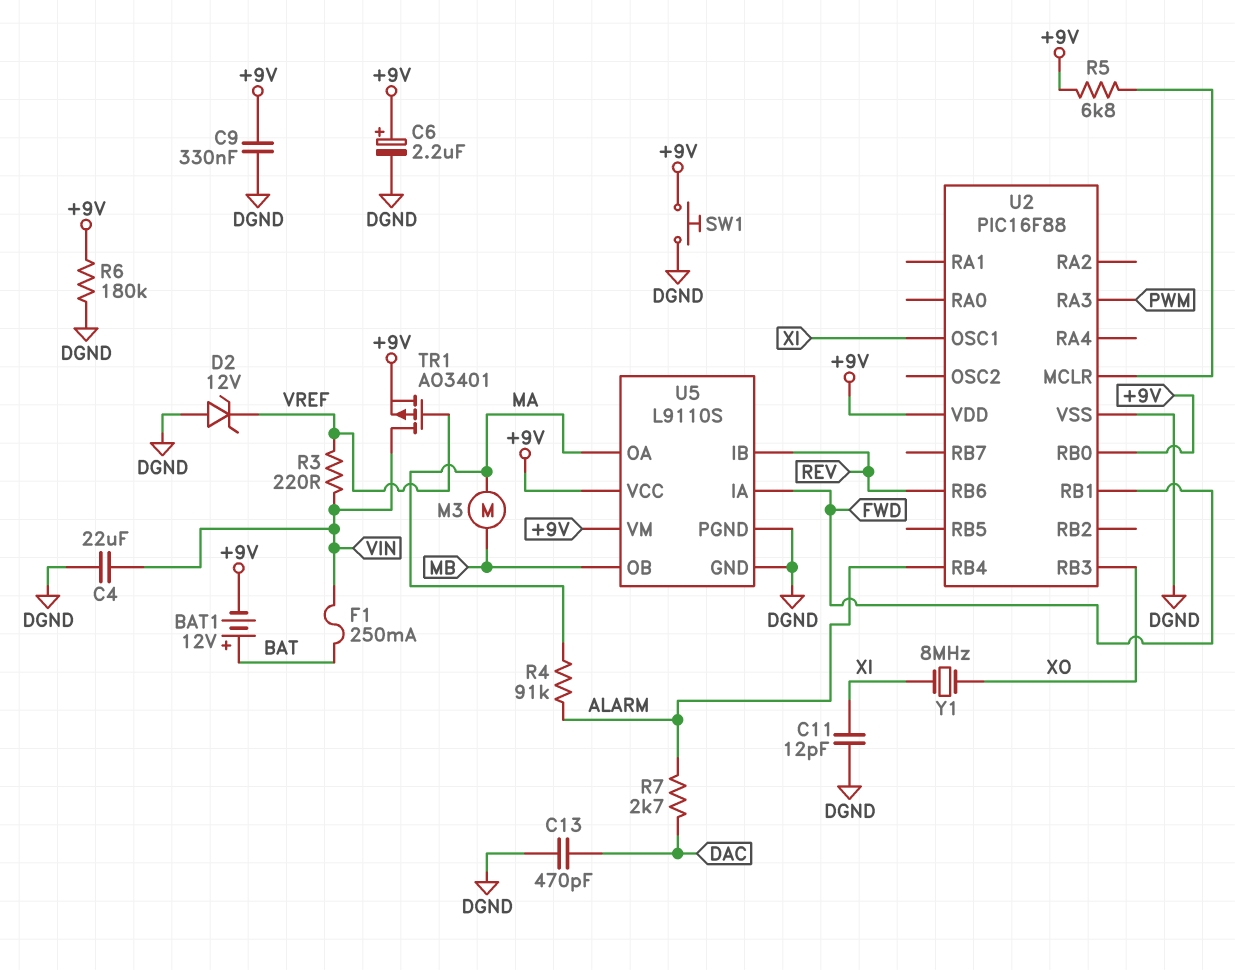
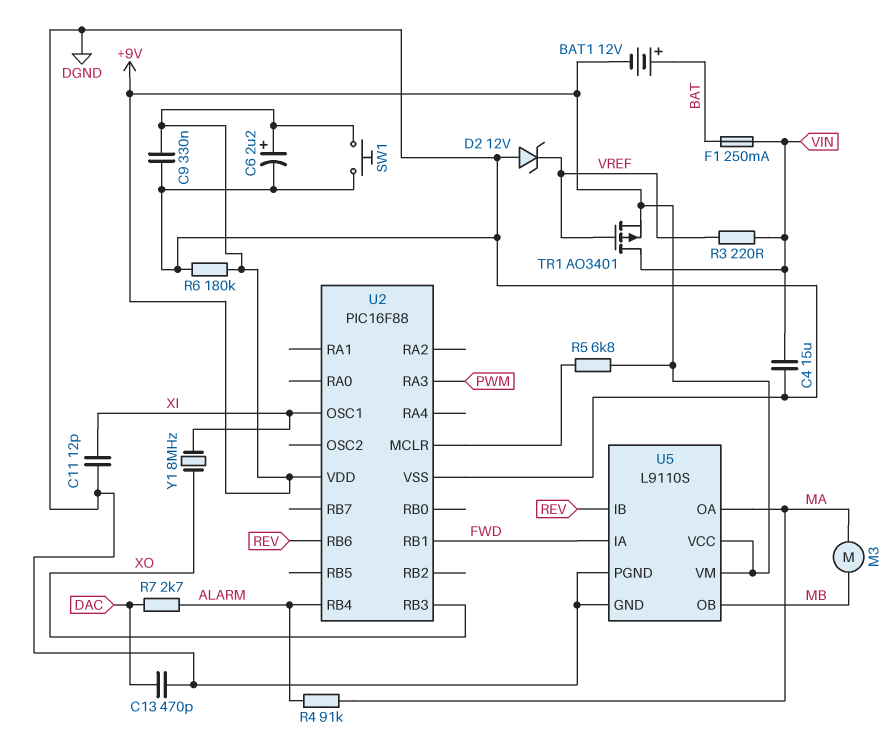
C4: 22uF (DGND, VIN) -> 15uF (DGND, VIN)
U2 pin RB0: +9V -> none

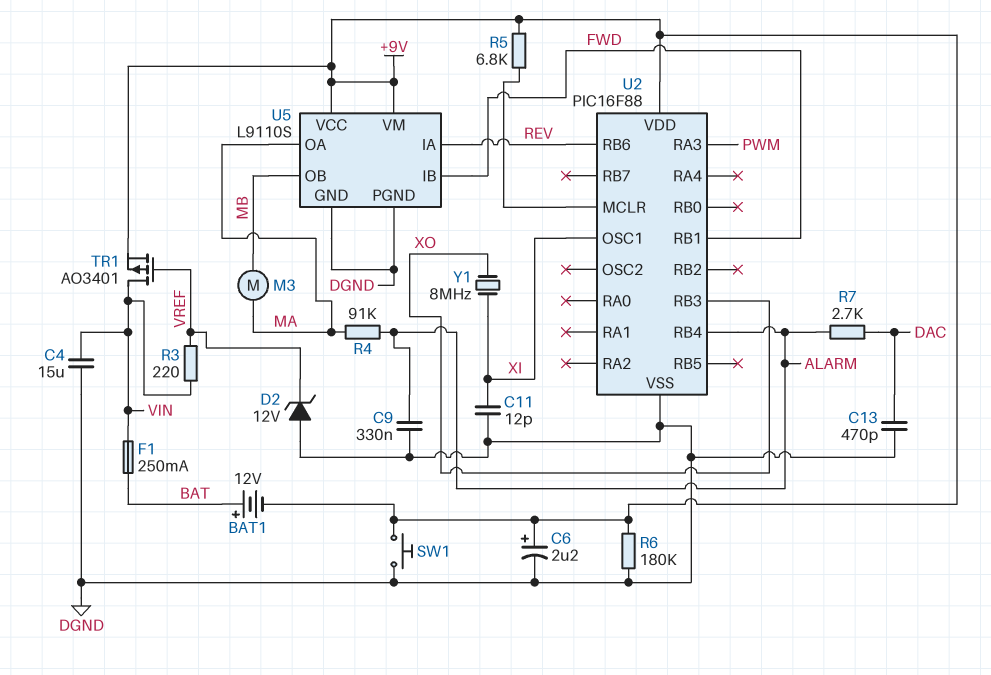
C9: 330nF (+9V, DGND) -> 330nF (ALARM, DGND)
U5 pin IA: FWD -> REV
U5 pin IB: REV -> FWD

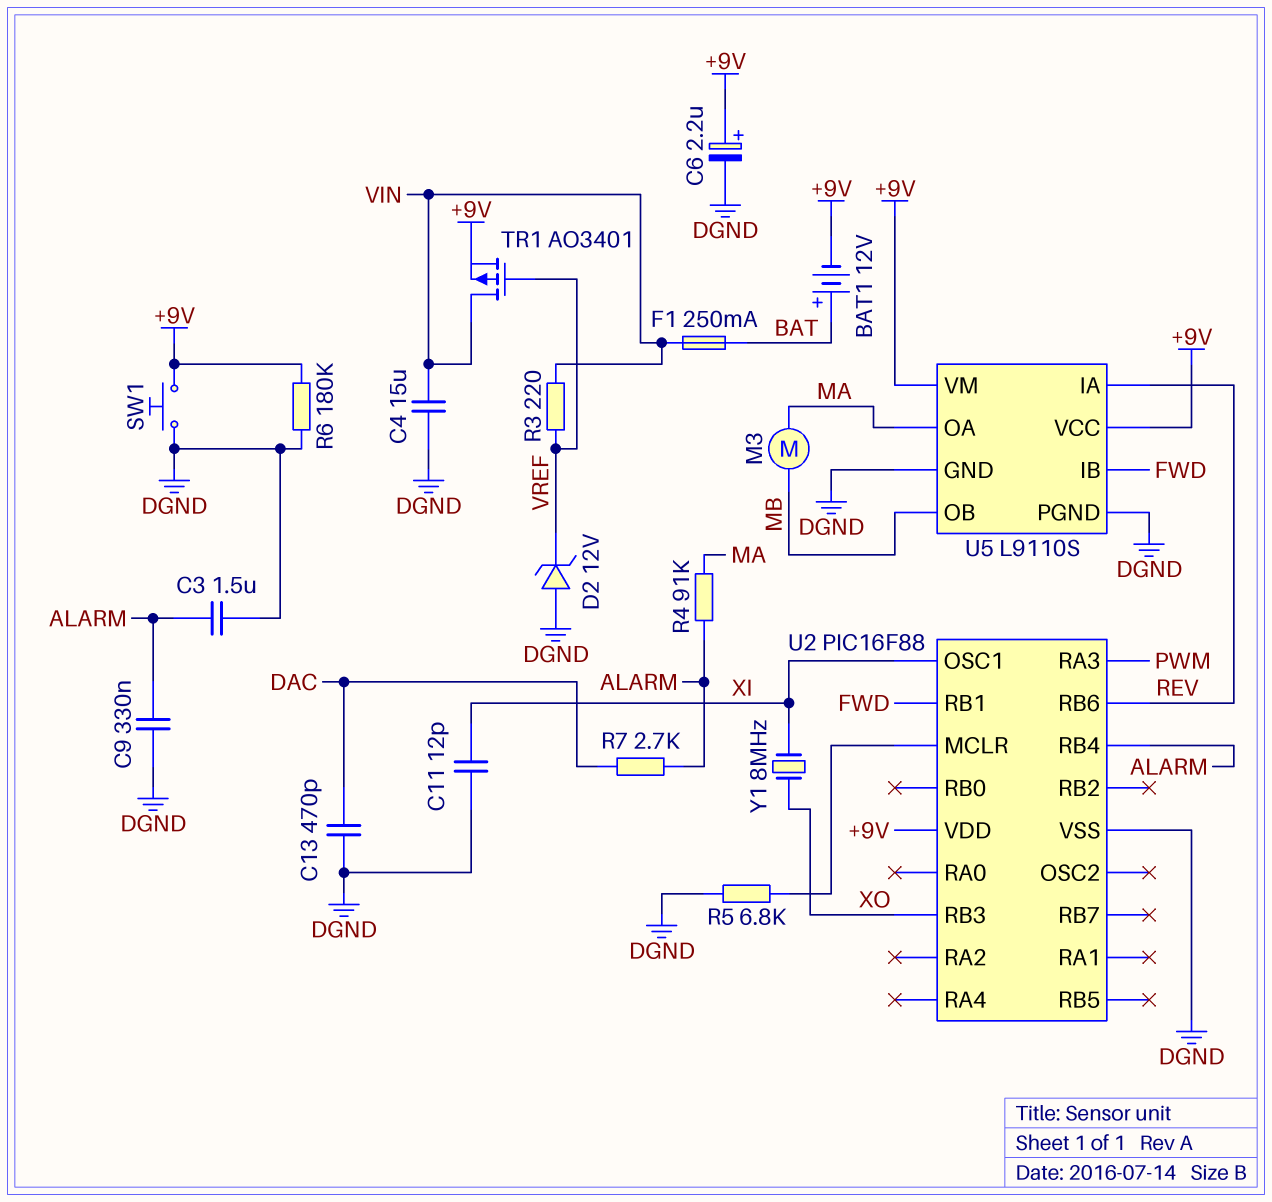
C3: none -> 1.5uF (ALARM, DGND)
R5: 6.8k (+9V, U2/MCLR) -> 6.8k (DGND, U2/MCLR)

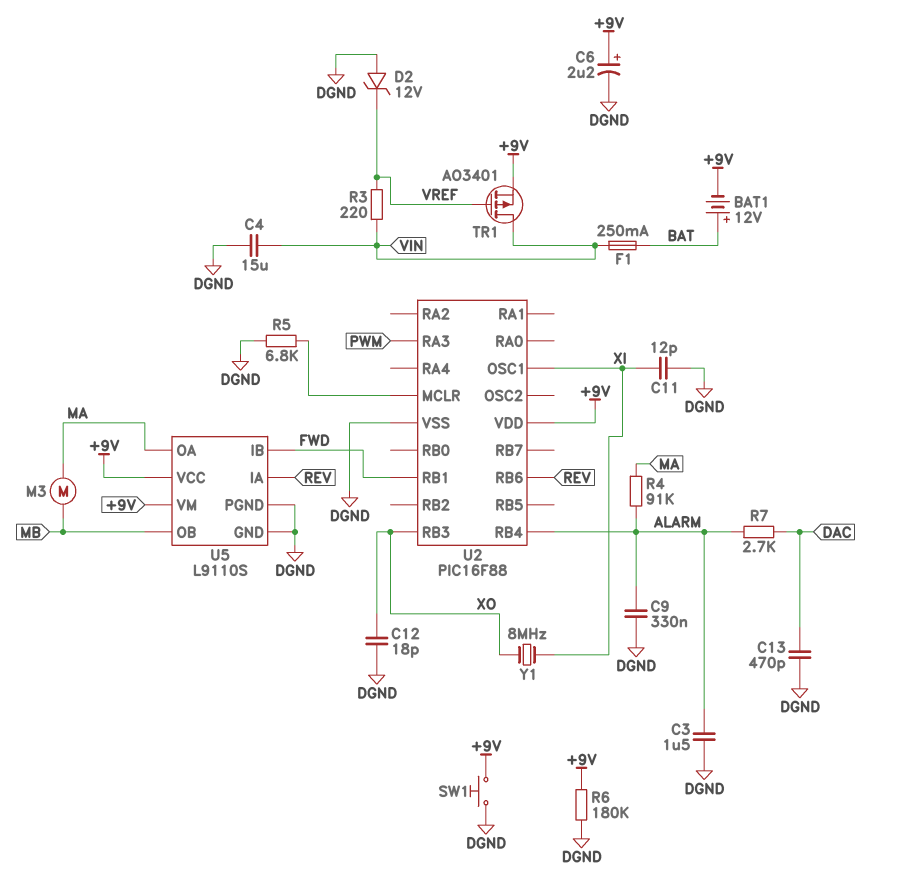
C12: none -> 18pF (DGND, XO)

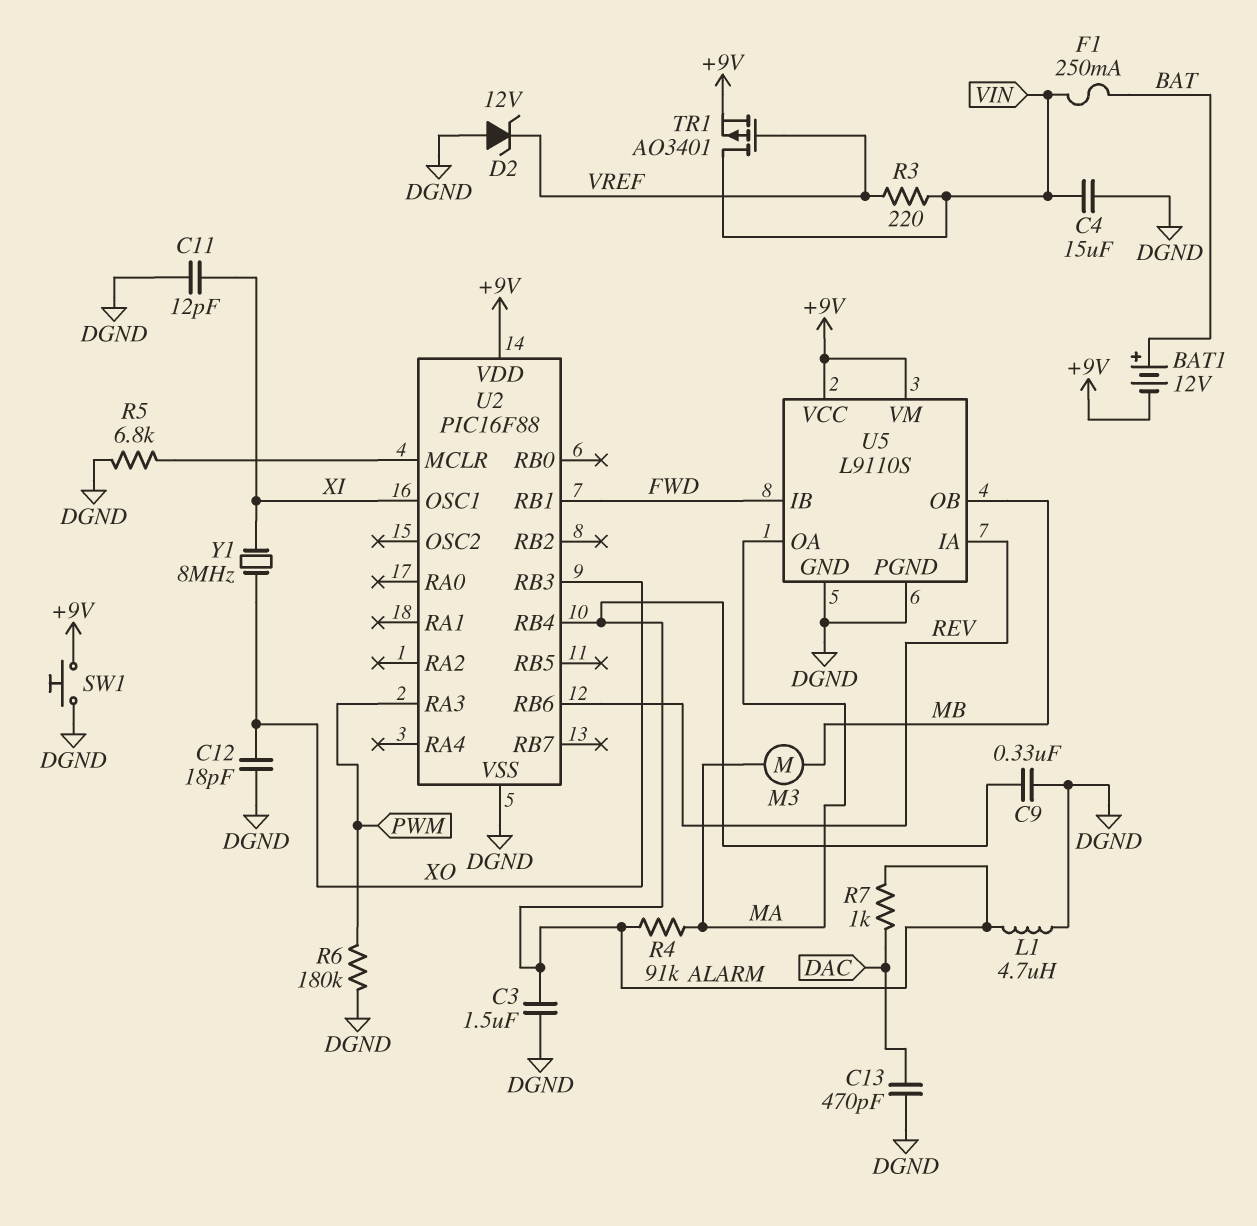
C6: 2.2uF (plus +9V, minus DGND) -> none
L1: none -> 4.7uH (ALARM, DGND)
R6: 180k (+9V, DGND) -> 180k (DGND, PWM)
R7: 2.7k (ALARM, DAC) -> 1k (ALARM, DAC)

